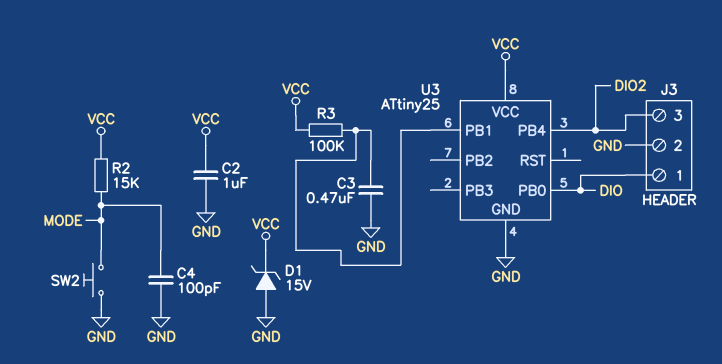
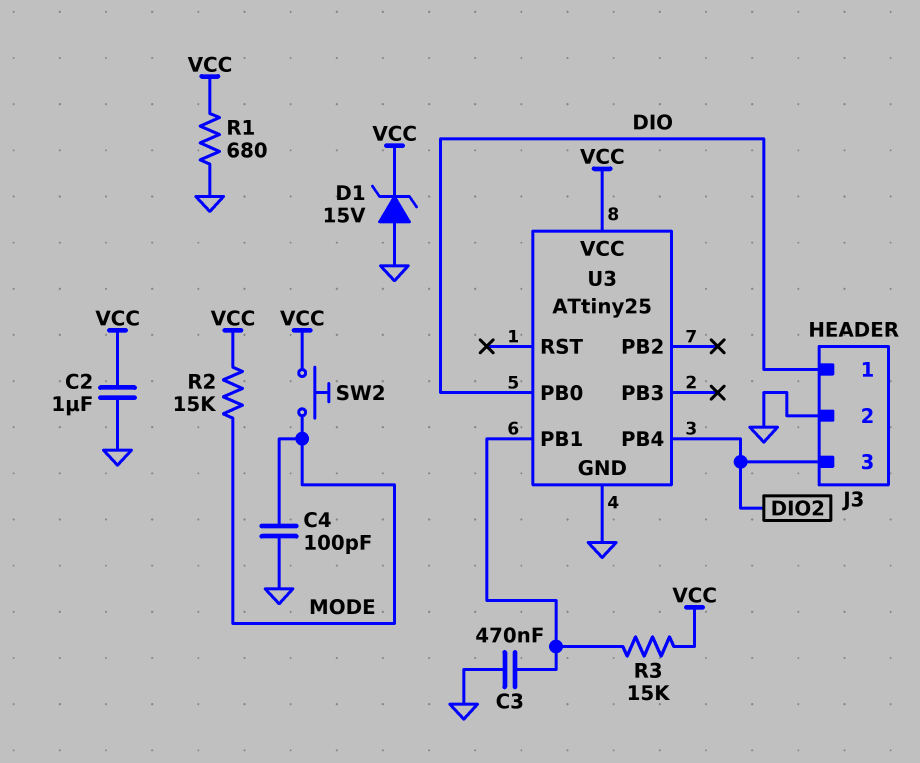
R1: none -> 680 (GND, VCC)
R3: 100k (U3/PB1, VCC) -> 15k (U3/PB1, VCC)
SW2: button (GND, MODE) -> button (MODE, VCC)

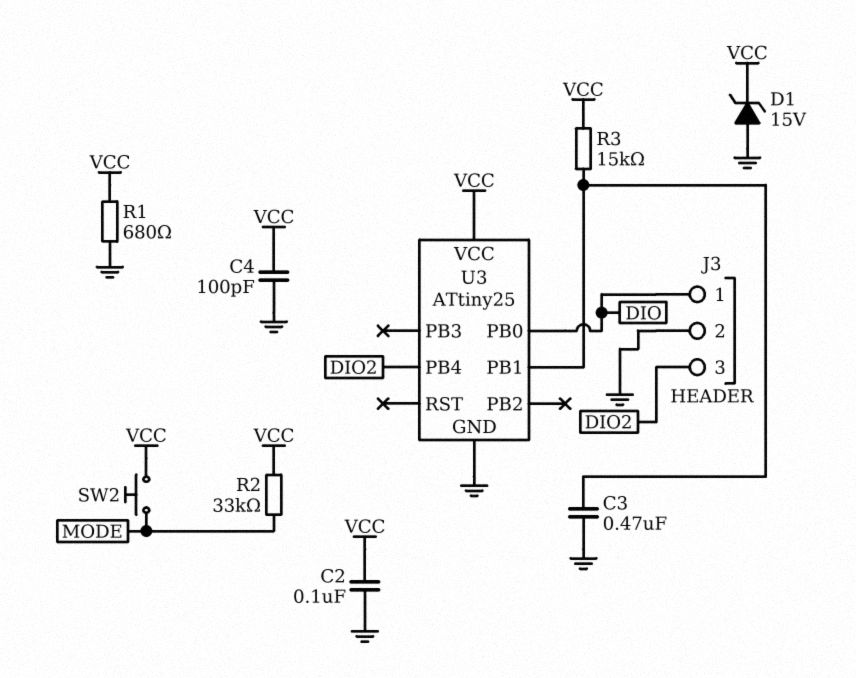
C2: 1uF (GND, VCC) -> 100nF (GND, VCC)
C4: 100pF (GND, MODE) -> 100pF (GND, VCC)
R2: 15k (MODE, VCC) -> 33k (MODE, VCC)

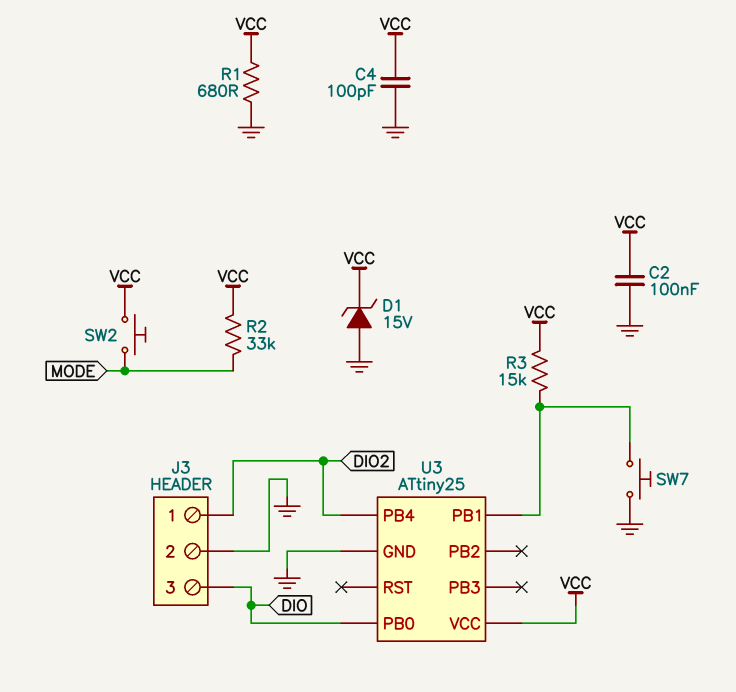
C3: 470nF (GND, U3/PB1) -> none
J3 pin 1: DIO -> DIO2
J3 pin 3: DIO2 -> DIO
SW7: none -> button (GND, U3/PB1)

